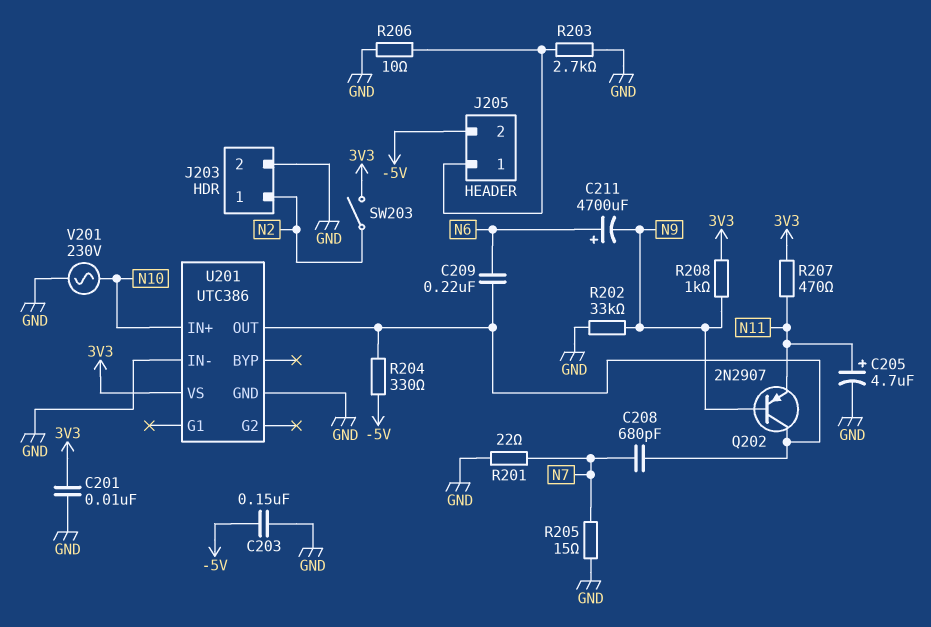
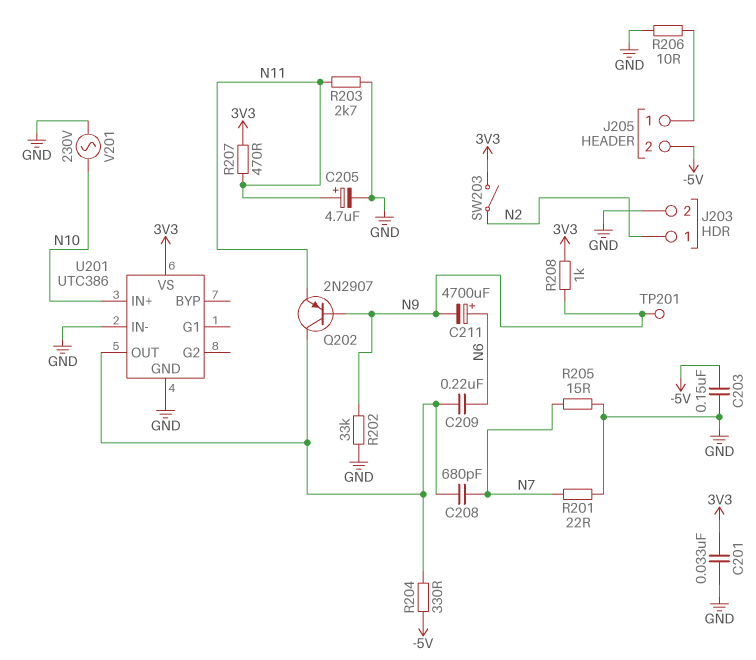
C201: 10nF (3V3, GND) -> 33nF (3V3, GND)
R203: 2.7k (GND, J205/1) -> 2.7k (GND, N11)
TP201: none -> test point (N9)

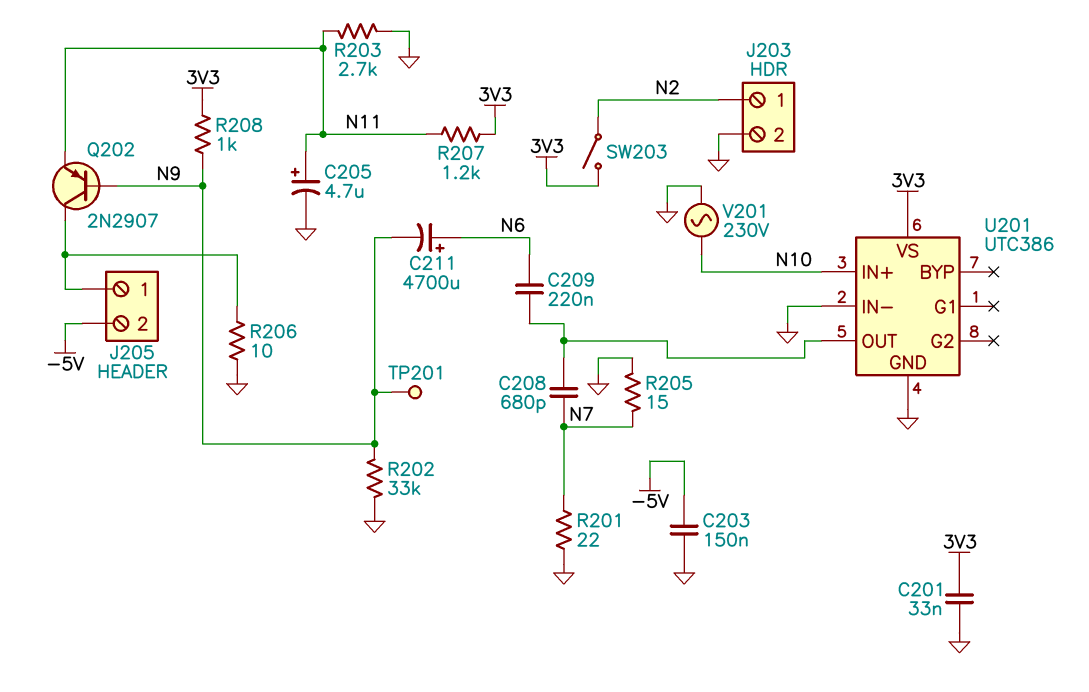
Q202: PNP 2N2907 (B N9, C U201/OUT, E N11) -> PNP 2N2907 (B N9, C J205/1, E N11)
R204: 330 (-5V, U201/OUT) -> none
R207: 470 (3V3, N11) -> 1.2k (3V3, N11)

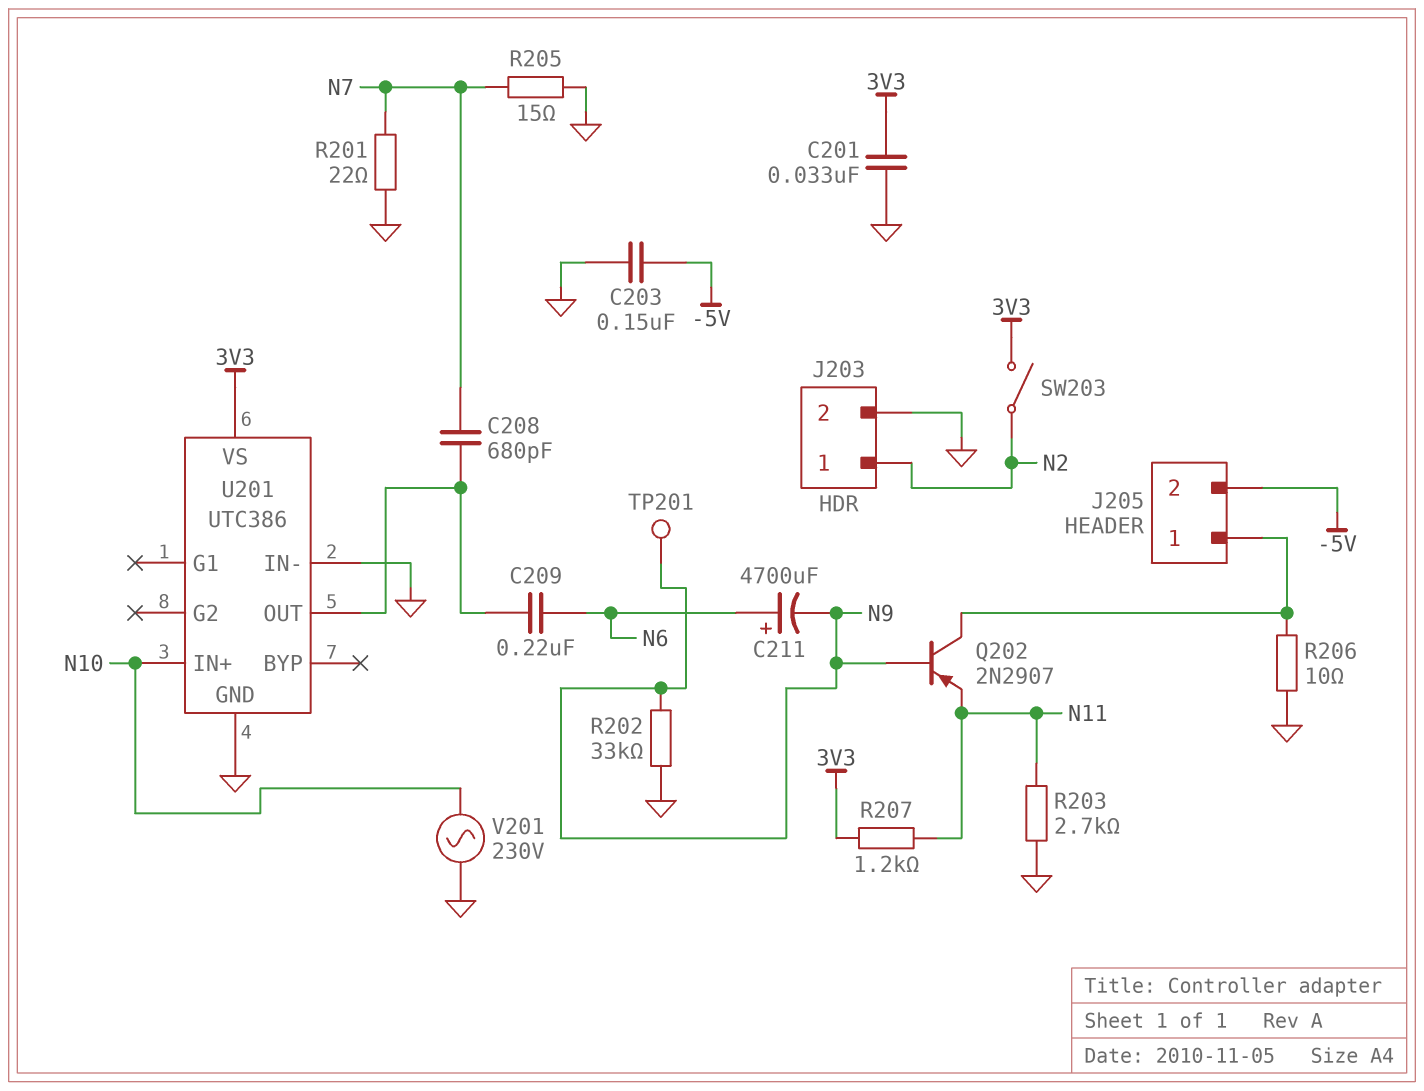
C205: 4.7uF (plus N11, minus GND) -> none
R208: 1k (3V3, N9) -> none

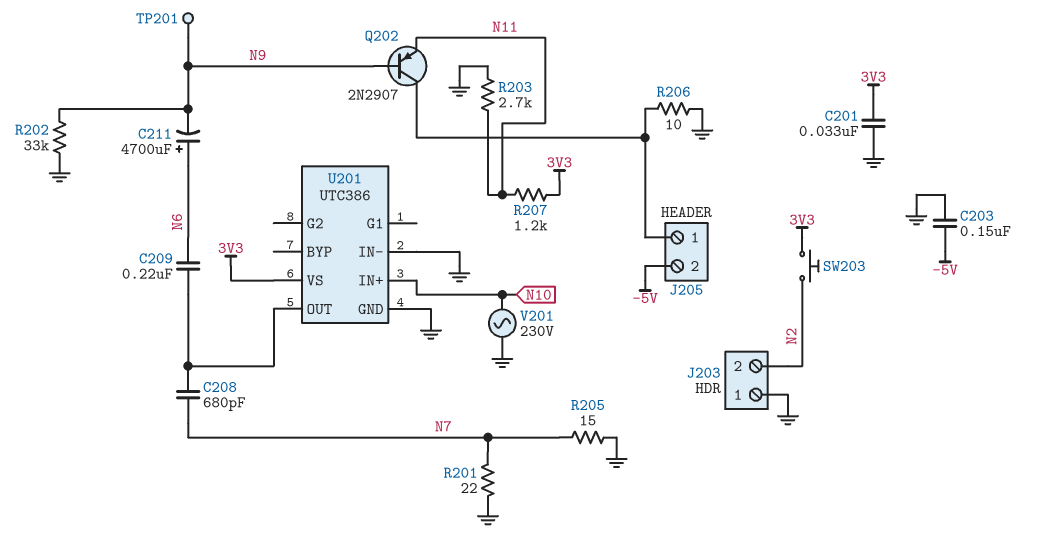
J203 pin 1: N2 -> GND
J203 pin 2: GND -> N2
SW203: switch (3V3, N2) -> button (3V3, N2)

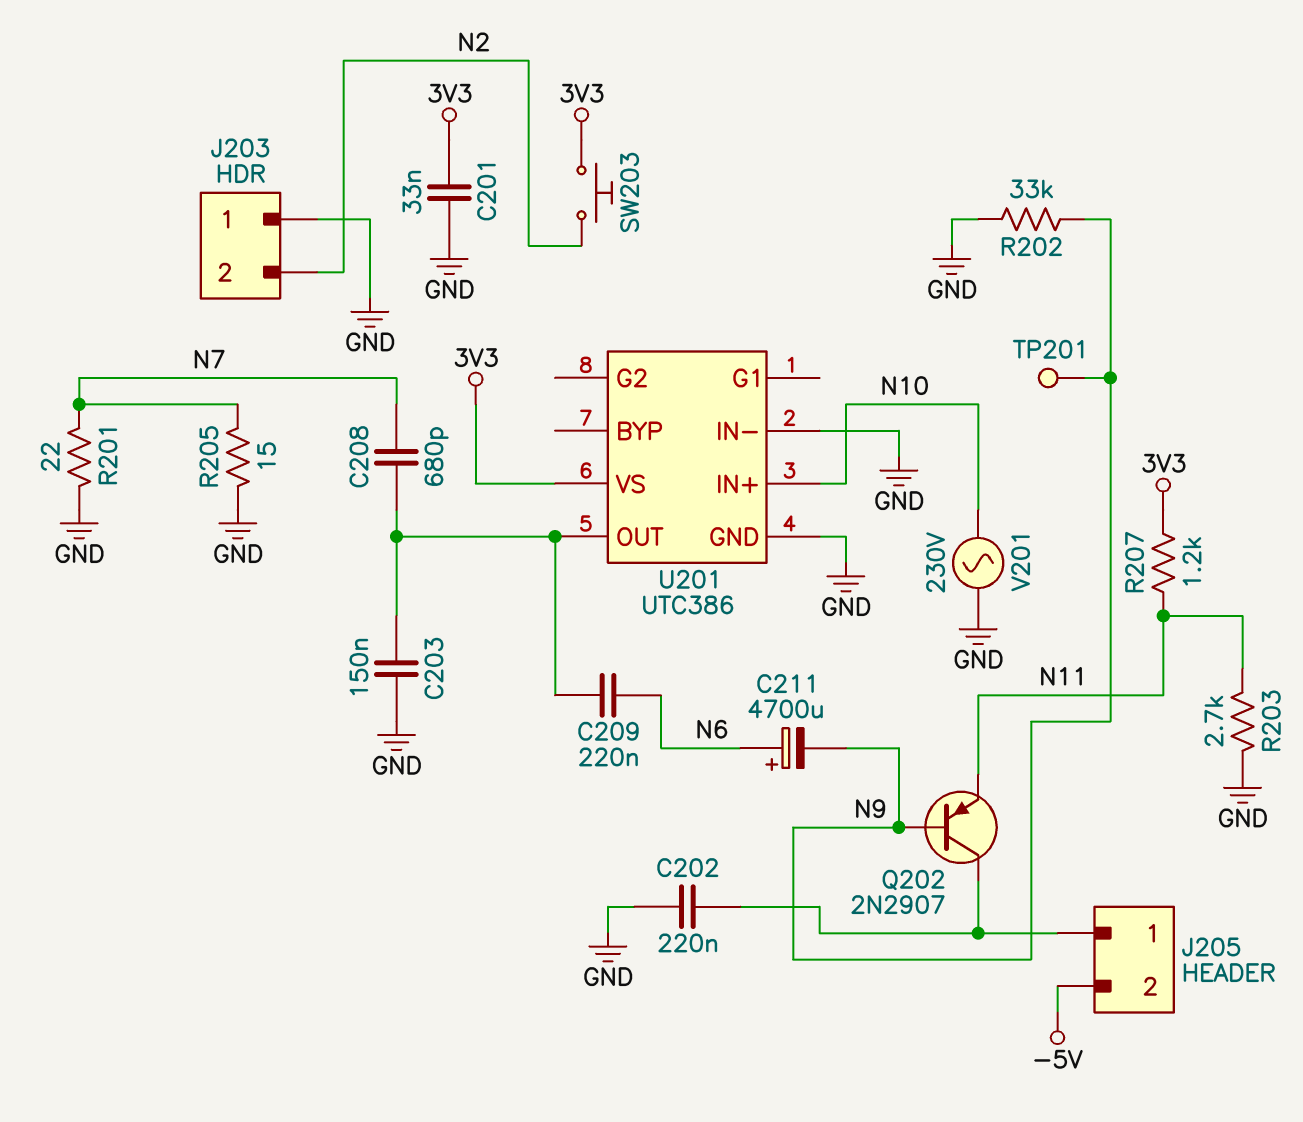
C202: none -> 220nF (GND, J205/1)
C203: 150nF (-5V, GND) -> 150nF (GND, U201/OUT)
R206: 10 (GND, J205/1) -> none

